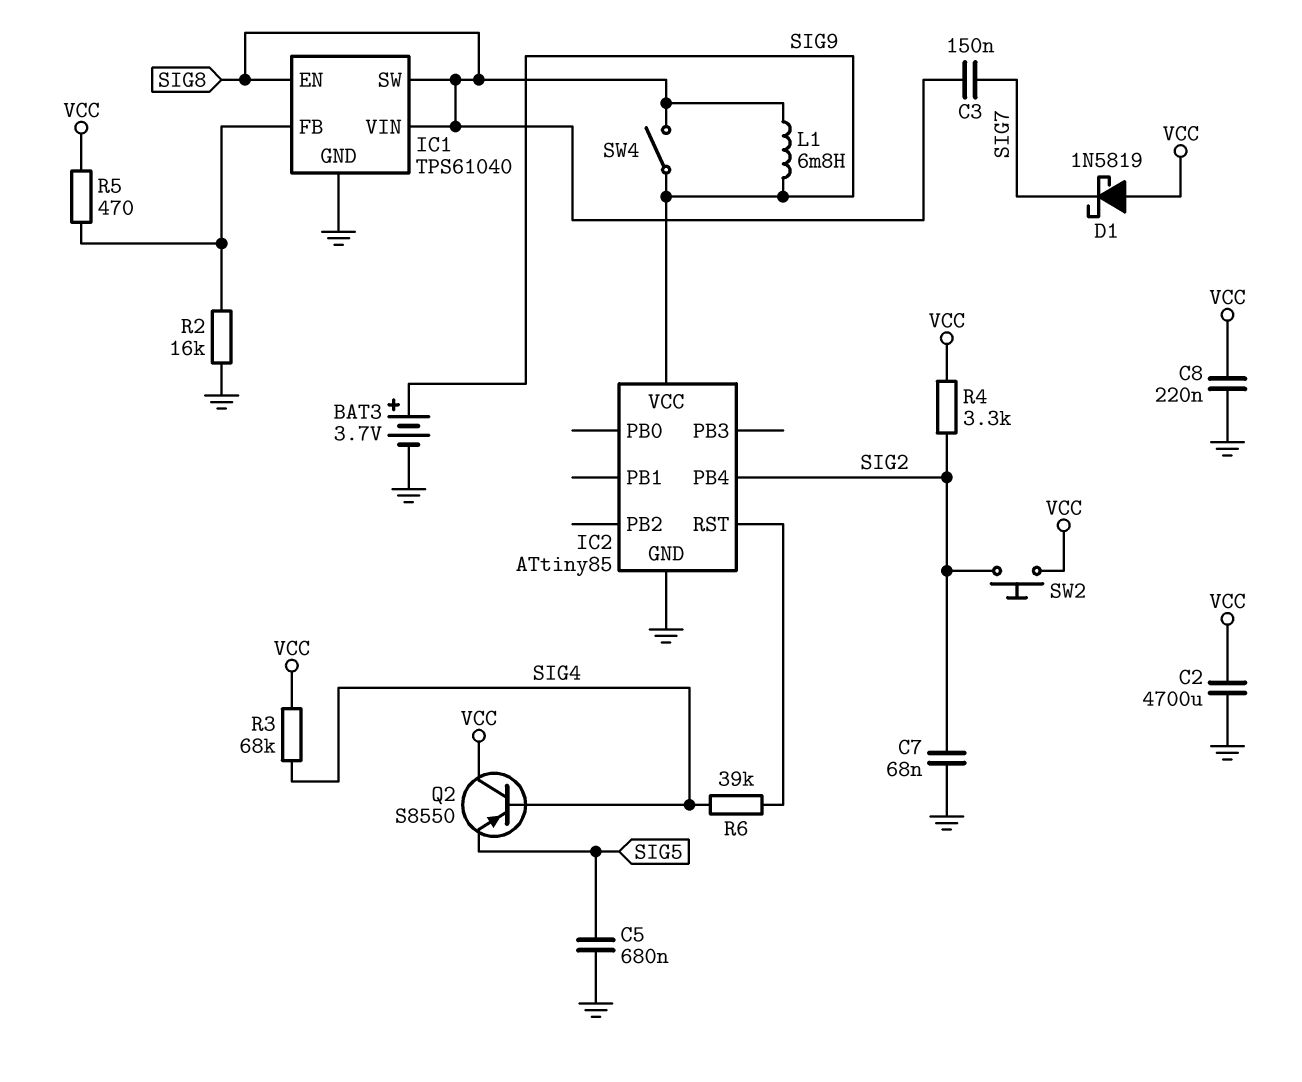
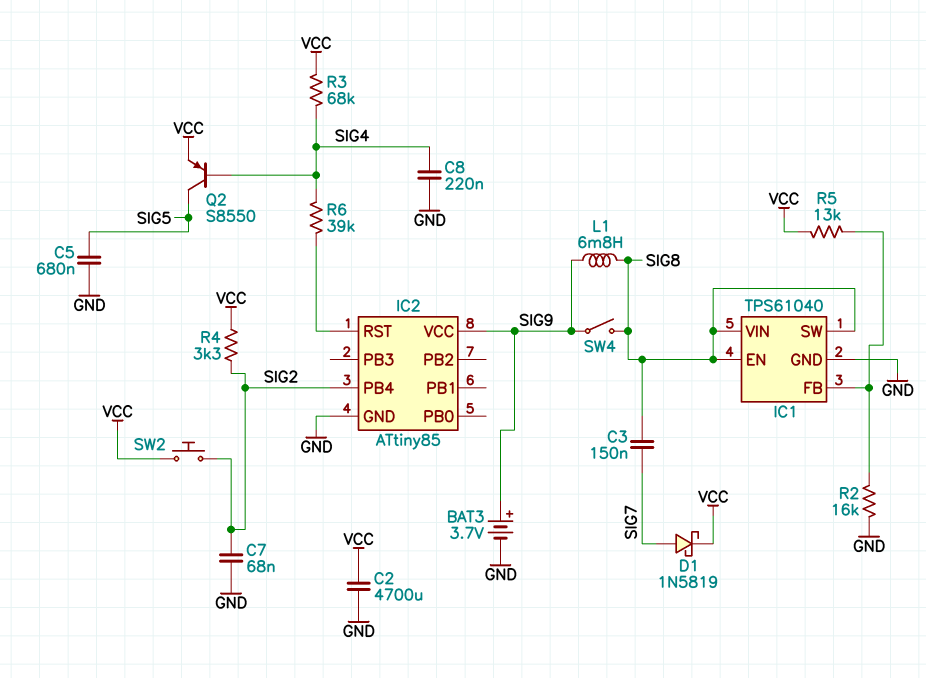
C8: 220nF (GND, VCC) -> 220nF (GND, SIG4)
D1: schottky 1N5819 (A VCC, K SIG7) -> schottky 1N5819 (A SIG7, K VCC)
Q2: PNP S8550 (B SIG4, C VCC, E SIG5) -> PNP S8550 (B SIG4, C SIG5, E VCC)
R5: 470 (IC1/FB, VCC) -> 13k (IC1/FB, VCC)

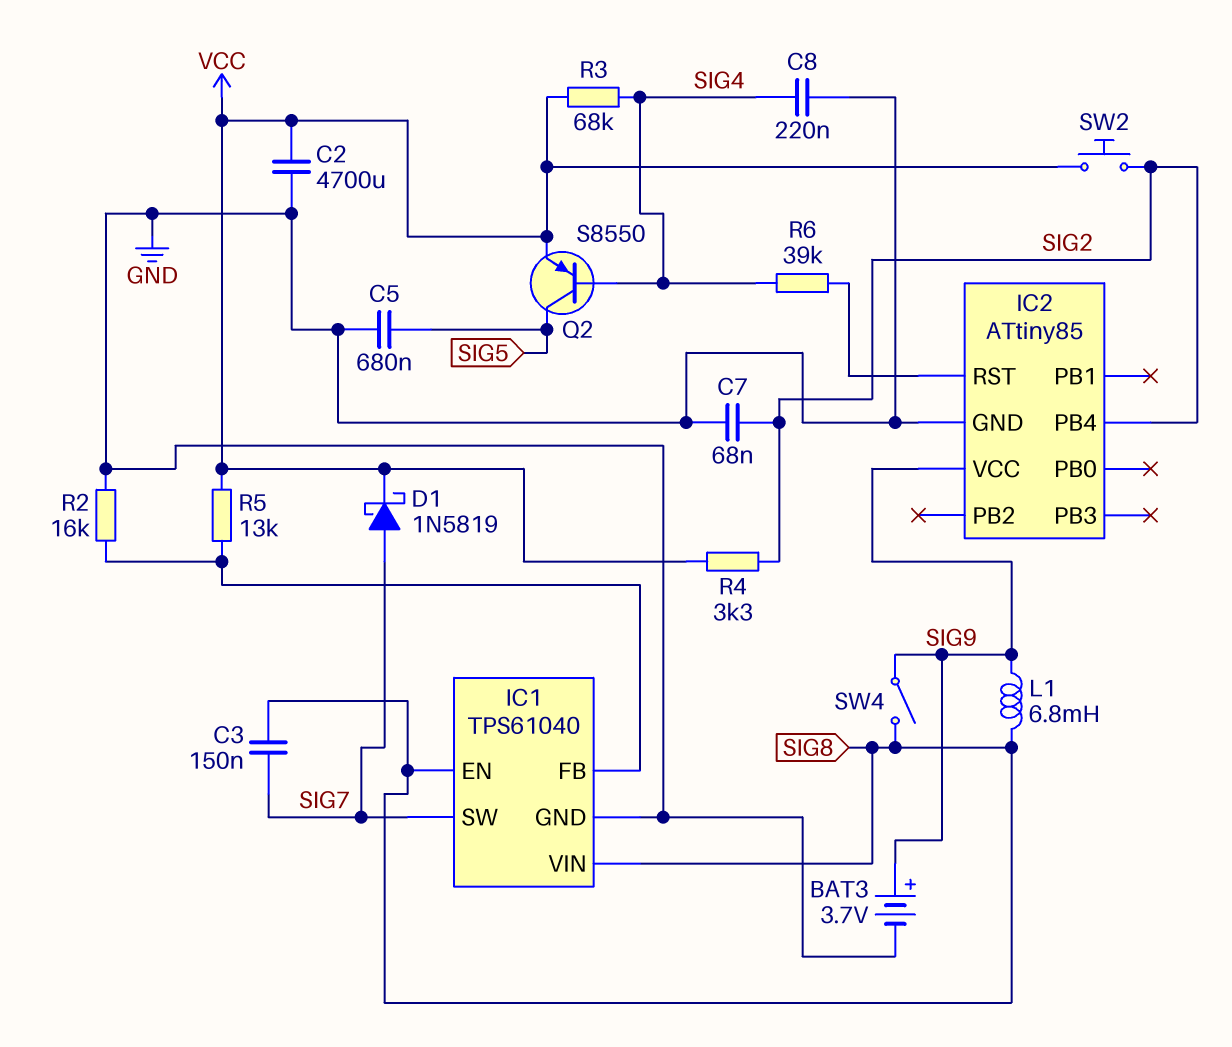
IC1 pin SW: SIG8 -> SIG7

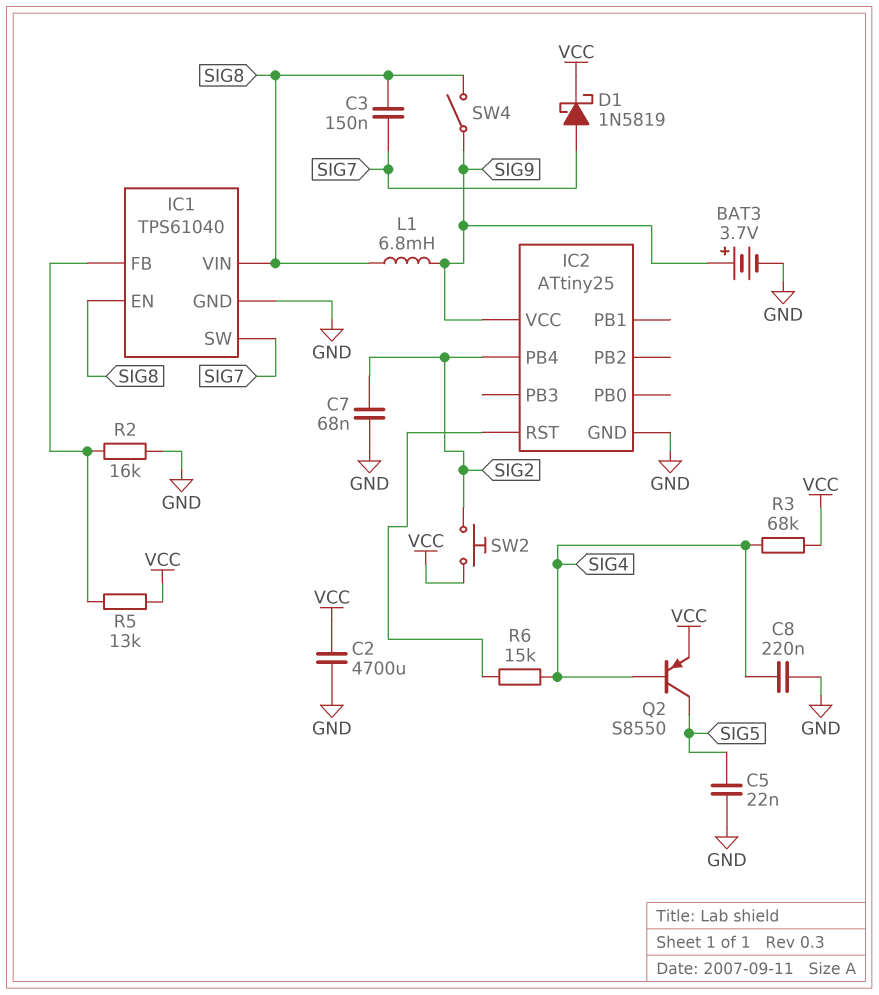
C5: 680nF (GND, SIG5) -> 22nF (GND, SIG5)
IC2: ATtiny85 -> ATtiny25
R4: 3.3k (SIG2, VCC) -> none
R6: 39k (IC2/RST, SIG4) -> 15k (IC2/RST, SIG4)

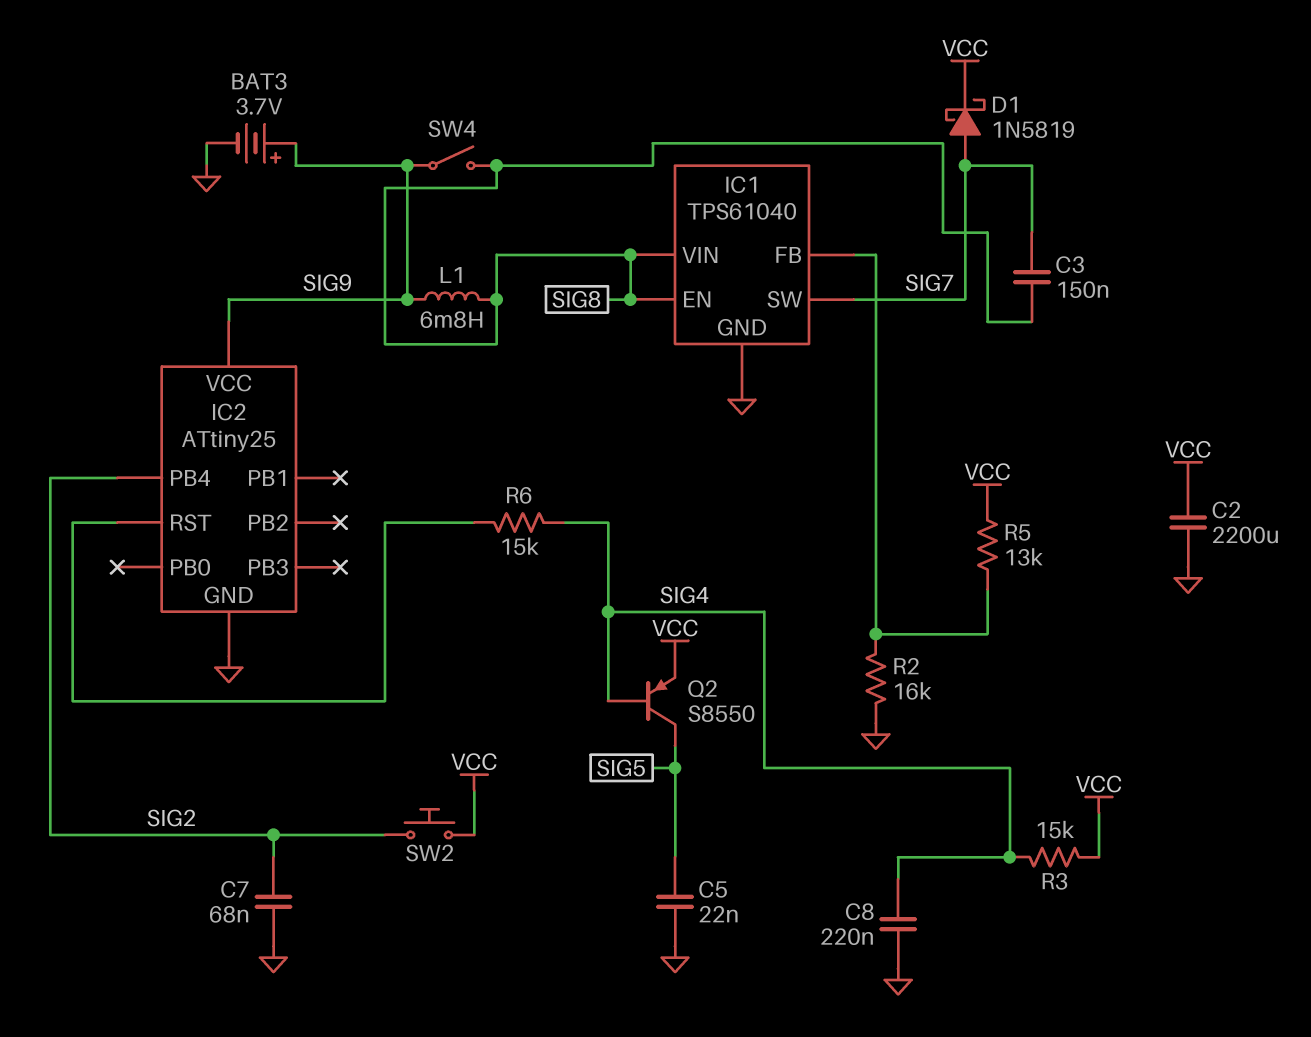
C2: 4700uF (GND, VCC) -> 2200uF (GND, VCC)
R3: 68k (SIG4, VCC) -> 15k (SIG4, VCC)

